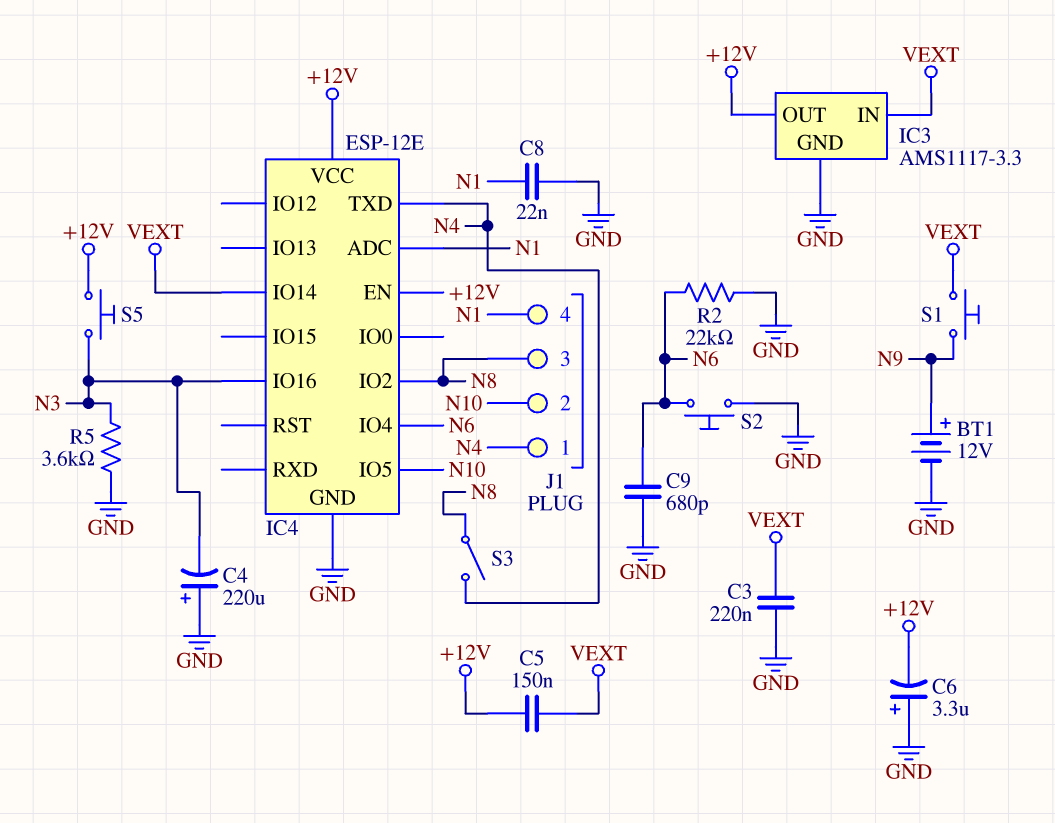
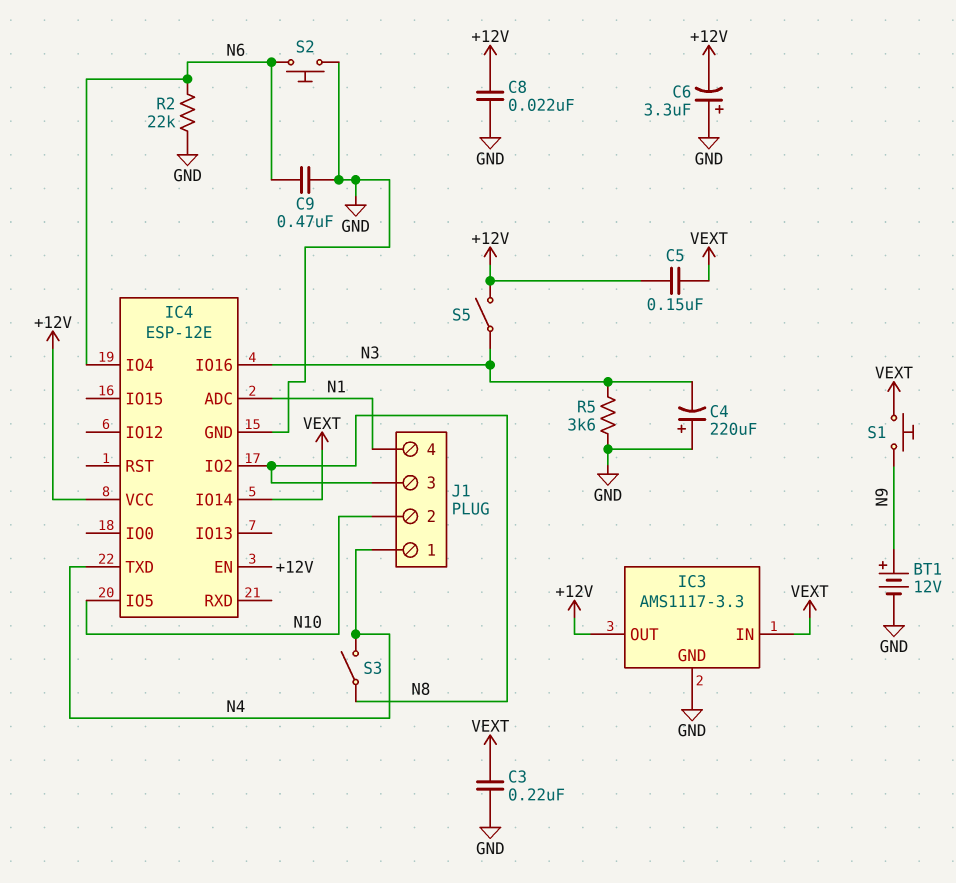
C8: 22nF (GND, N1) -> 22nF (+12V, GND)
C9: 680pF (GND, N6) -> 470nF (GND, N6)
S5: button (+12V, N3) -> switch (+12V, N3)

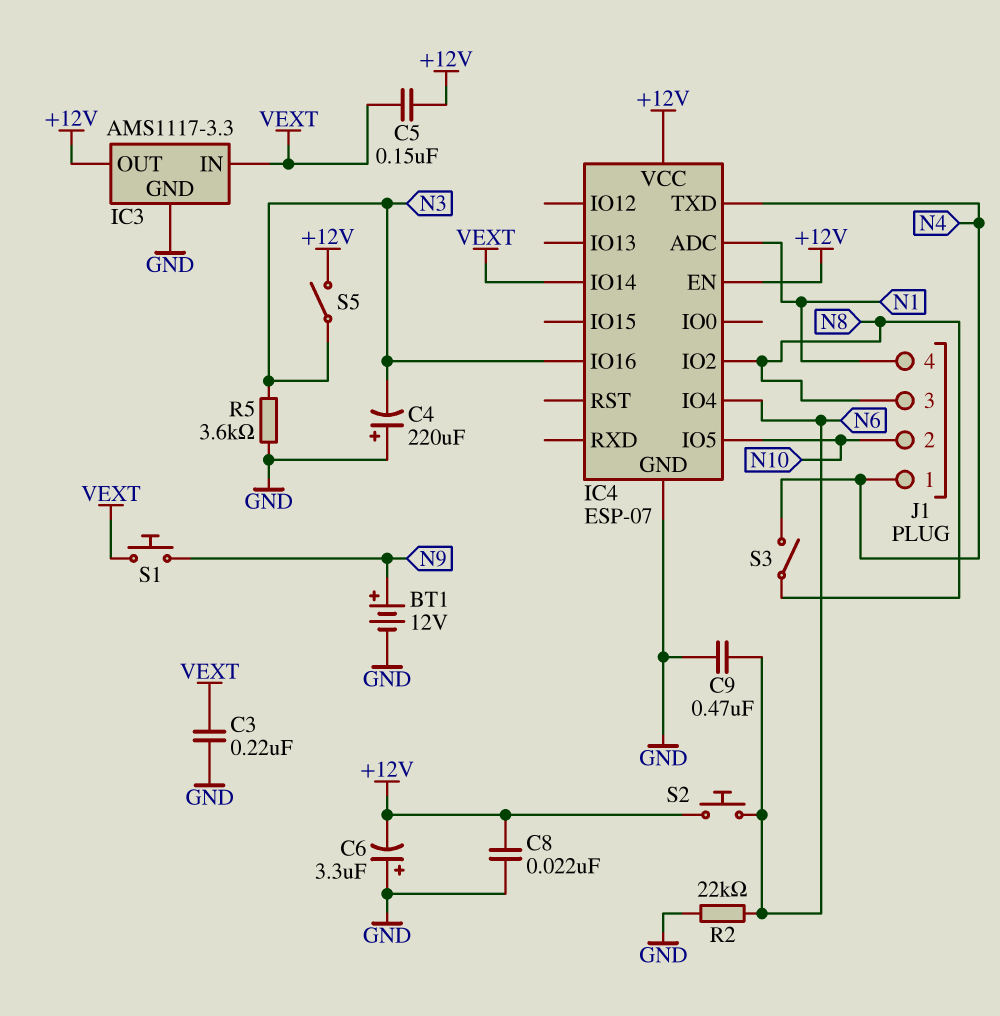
IC4: ESP-12E -> ESP-07
S2: button (GND, N6) -> button (+12V, N6)

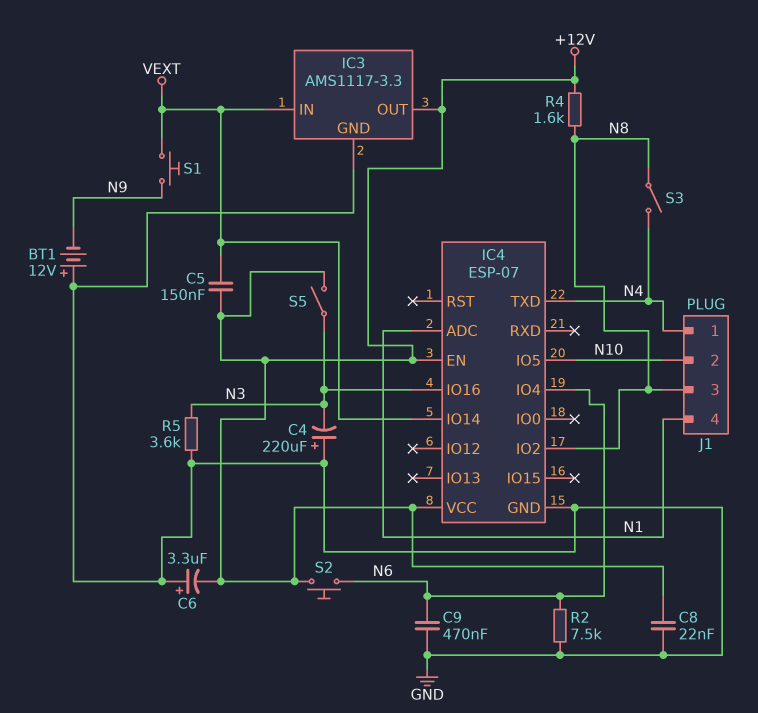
BT1: 12V (plus N9, minus GND) -> 12V (plus GND, minus N9)
C3: 220nF (GND, VEXT) -> none
R2: 22k (GND, N6) -> 7.5k (GND, N6)
R4: none -> 1.6k (+12V, N8)

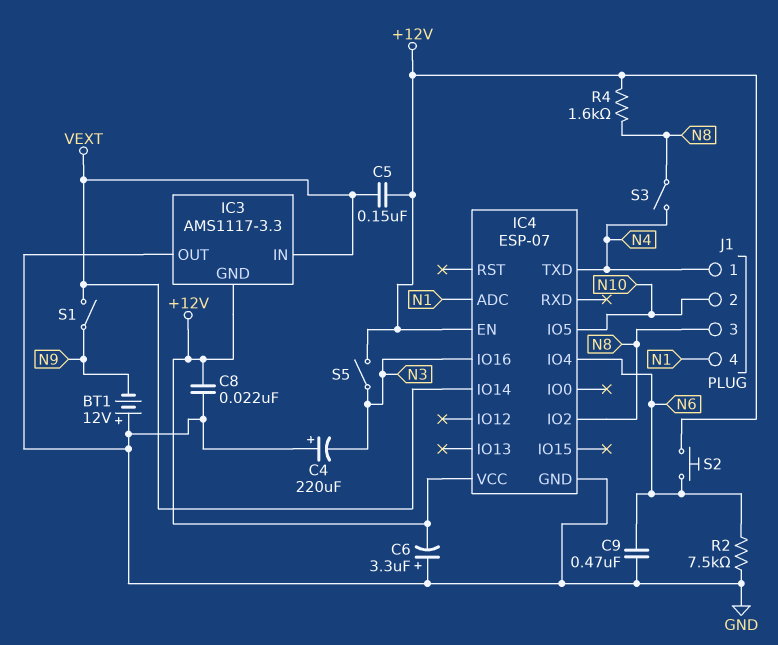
IC3 pin GND: GND -> +12V
IC3 pin OUT: +12V -> GND
R5: 3.6k (GND, N3) -> none
S1: button (N9, VEXT) -> switch (N9, VEXT)

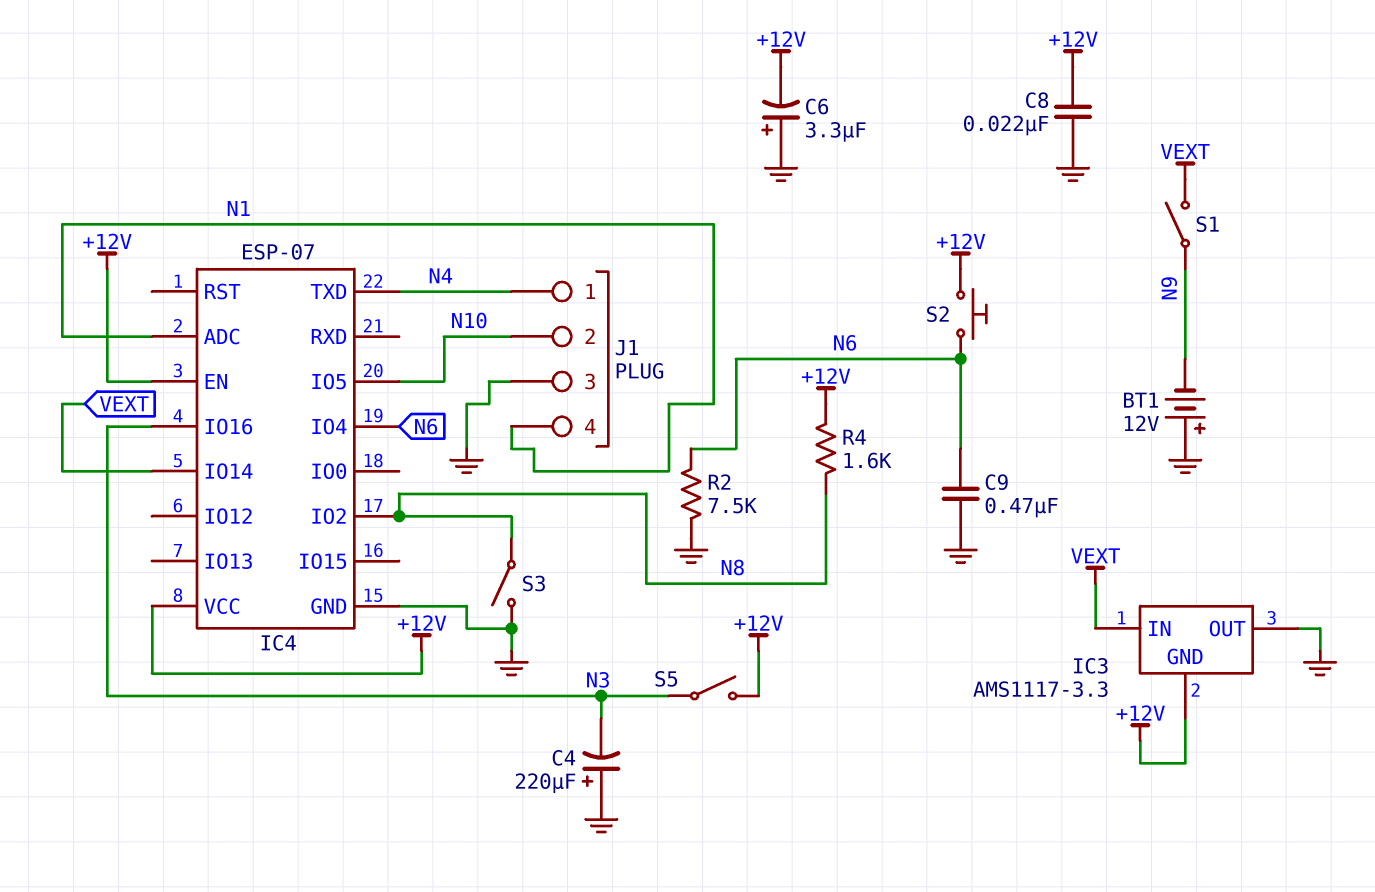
C5: 150nF (+12V, VEXT) -> none
J1 pin 3: N8 -> GND
S3: switch (N4, N8) -> switch (GND, N8)

